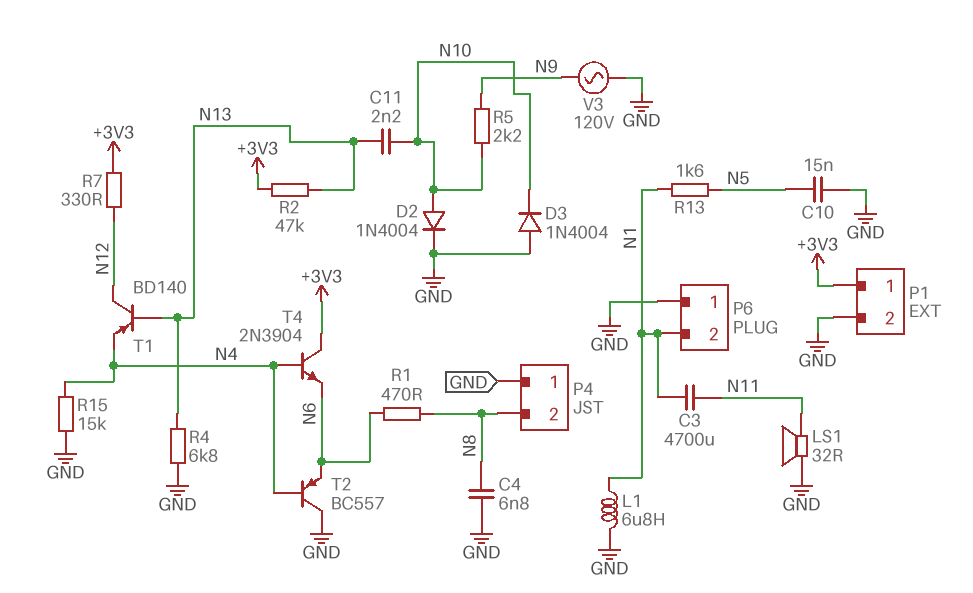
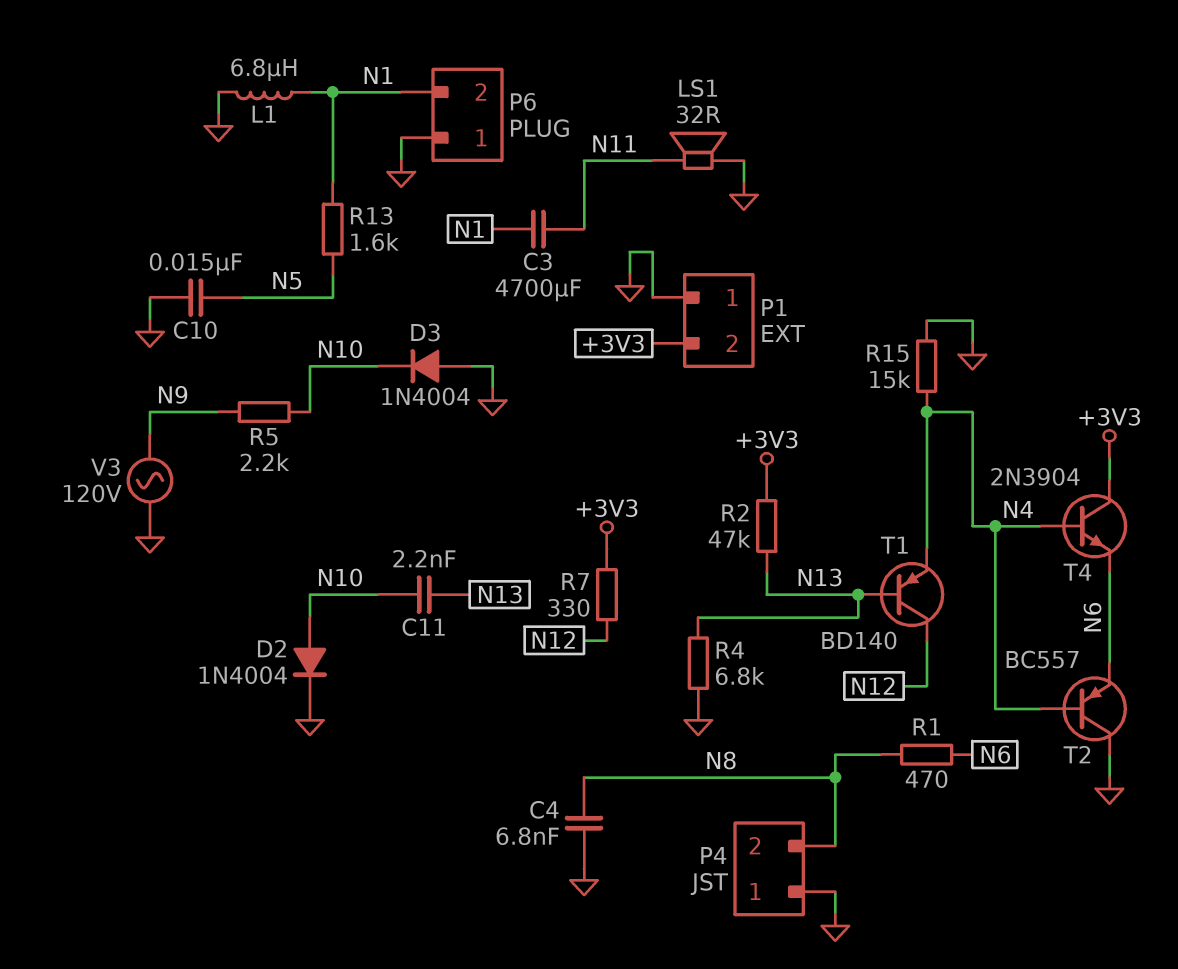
P1 pin 1: +3V3 -> GND
P1 pin 2: GND -> +3V3

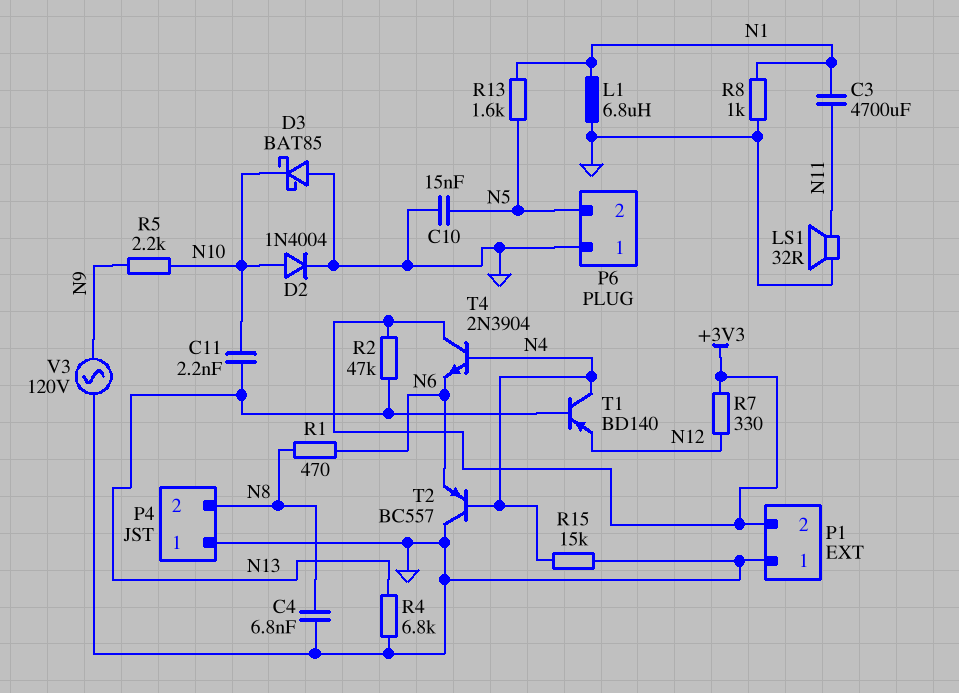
D3: diode 1N4004 (A GND, K N10) -> schottky BAT85 (A GND, K N10)
P6 pin 2: N1 -> N5
R8: none -> 1k (GND, N1)
T1: PNP BD140 (B N13, C N12, E N4) -> PNP BD140 (B N13, C N4, E N12)

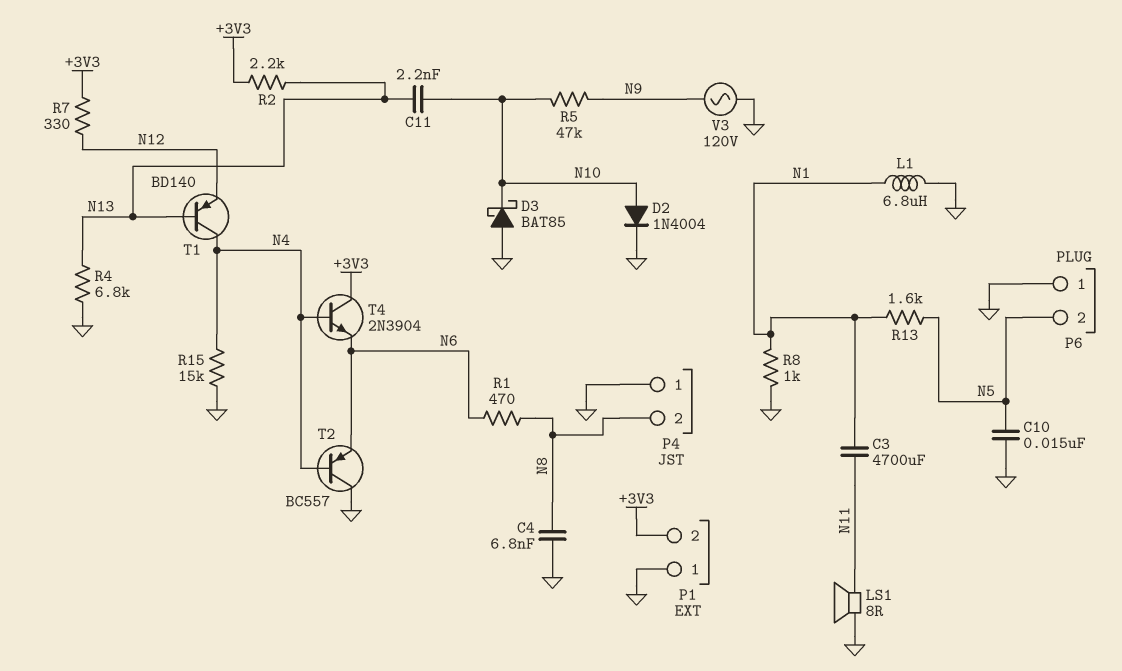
LS1: speaker 32R (GND, N11) -> speaker 8R (GND, N11)
R2: 47k (+3V3, N13) -> 2.2k (+3V3, N13)
R5: 2.2k (N9, N10) -> 47k (N9, N10)

